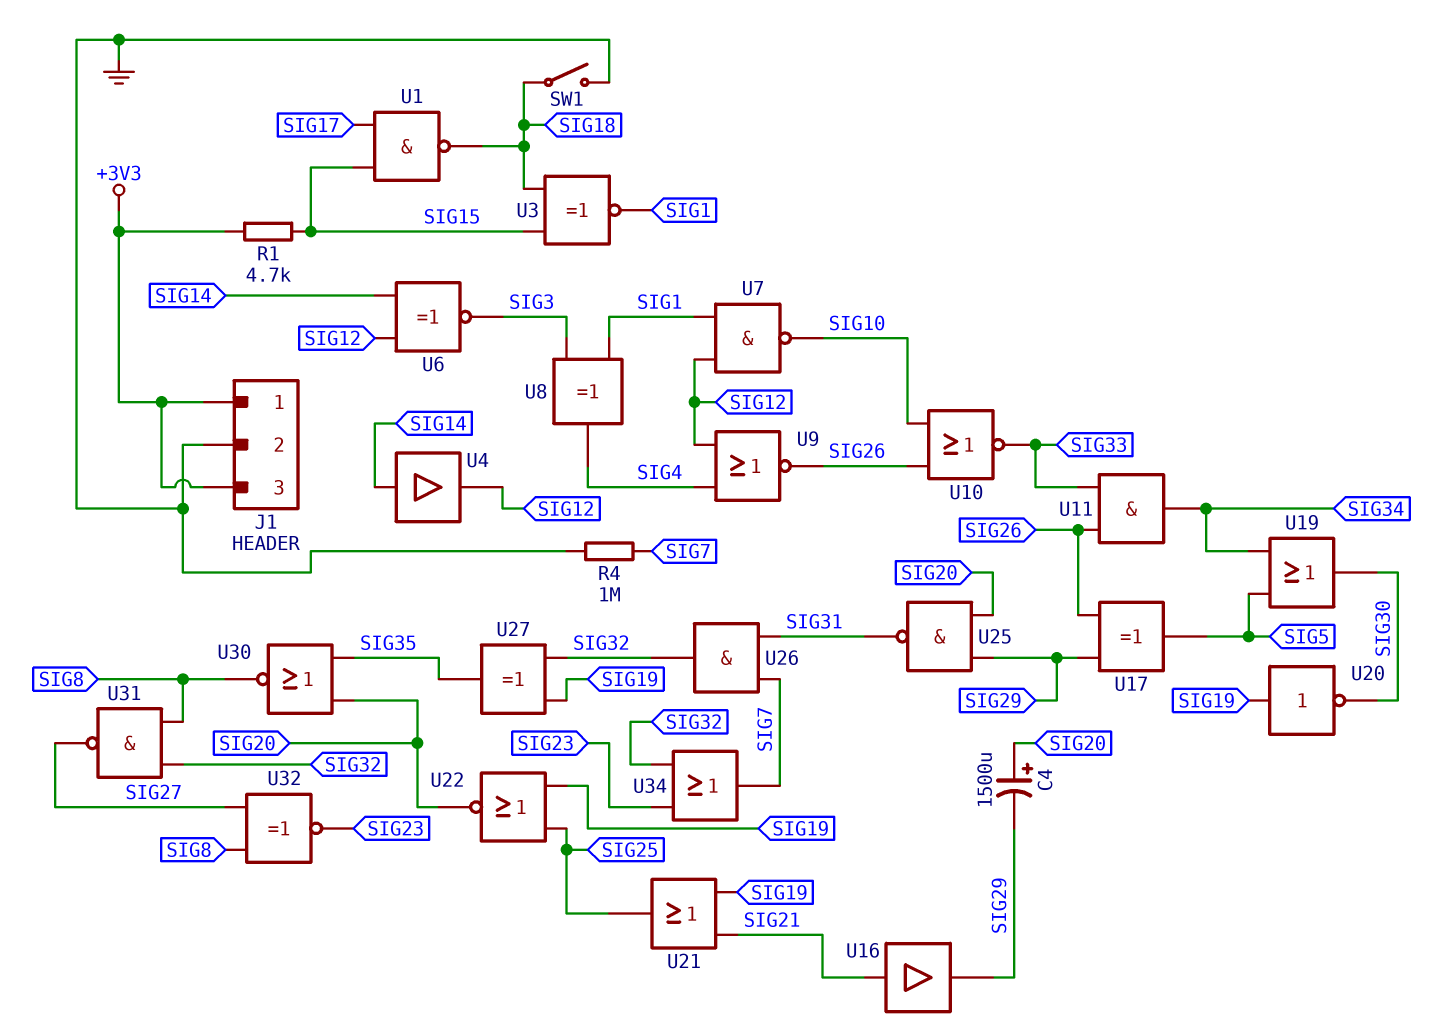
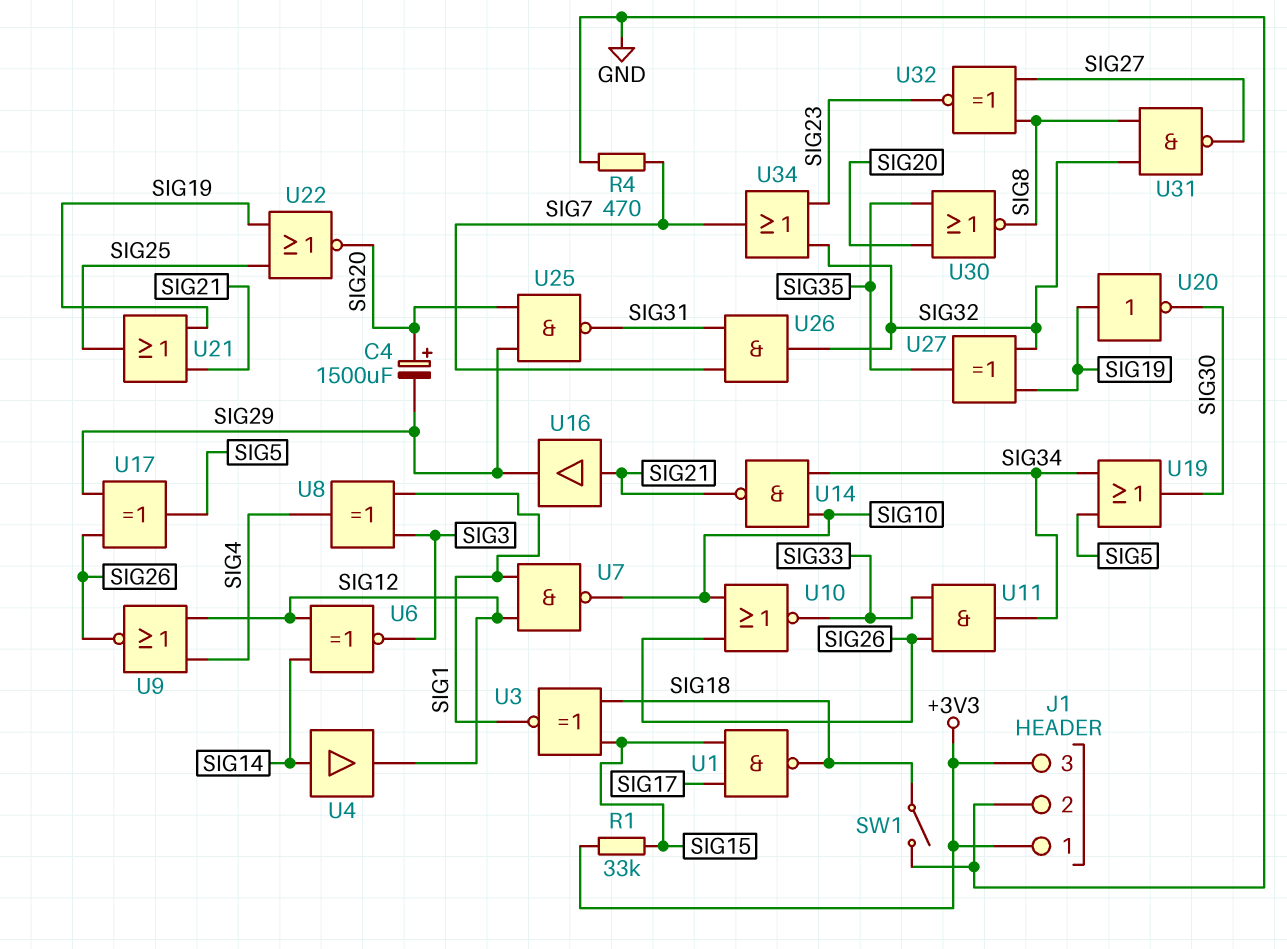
R1: 4.7k (+3V3, SIG15) -> 33k (+3V3, SIG15)
R4: 1M (GND, SIG7) -> 470 (GND, SIG7)
U14: none -> NAND (in SIG10, in SIG34, out SIG21)

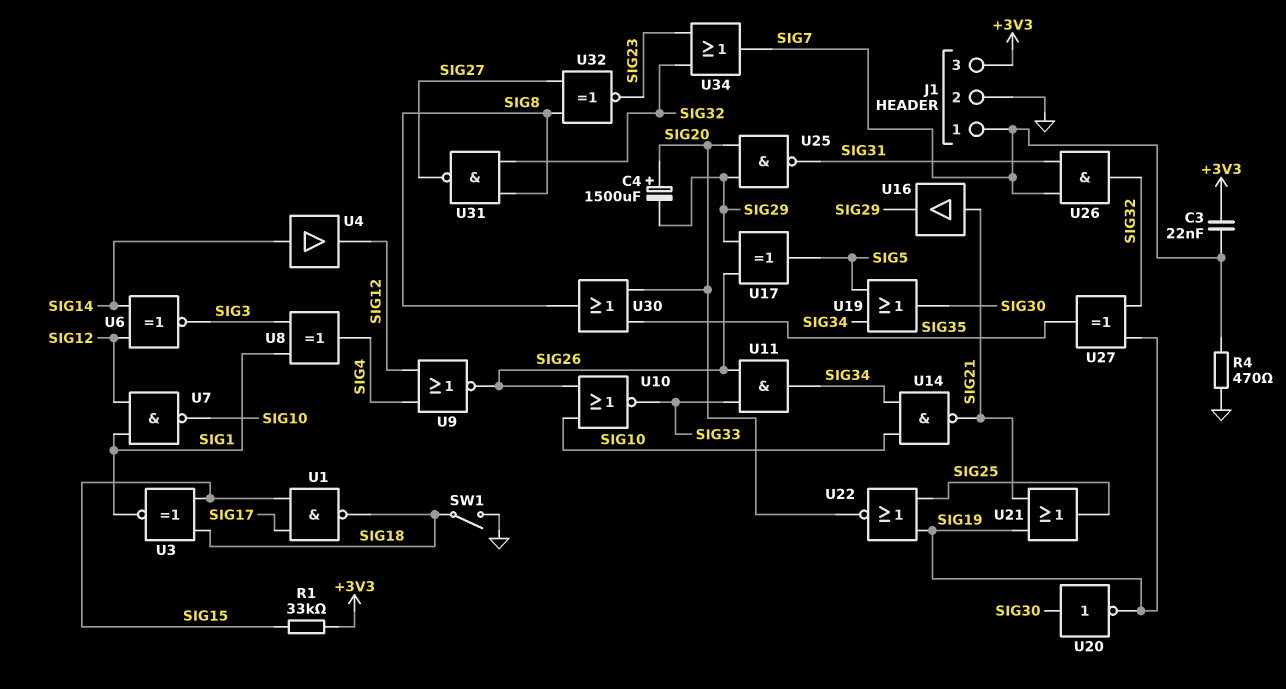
C3: none -> 22nF (+3V3, SIG7)
J1 pin 1: +3V3 -> SIG7
U20: NOT (in SIG19, out SIG30) -> NOT (in SIG30, out SIG19)
U30: NOR (in SIG20, in SIG35, out SIG8) -> OR (in SIG20, in SIG35, out SIG8)

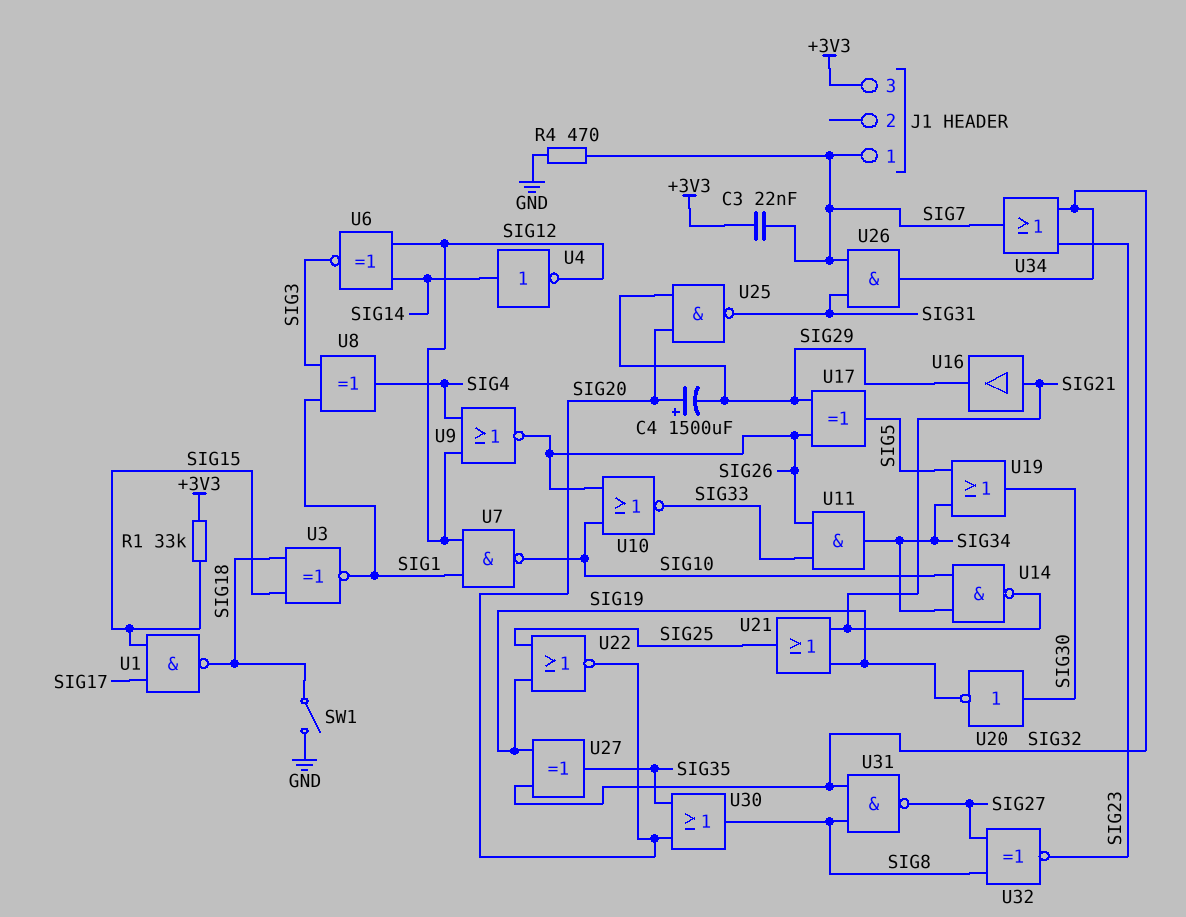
J1 pin 2: GND -> none
U4: buffer (in SIG14, out SIG12) -> NOT (in SIG14, out SIG12)

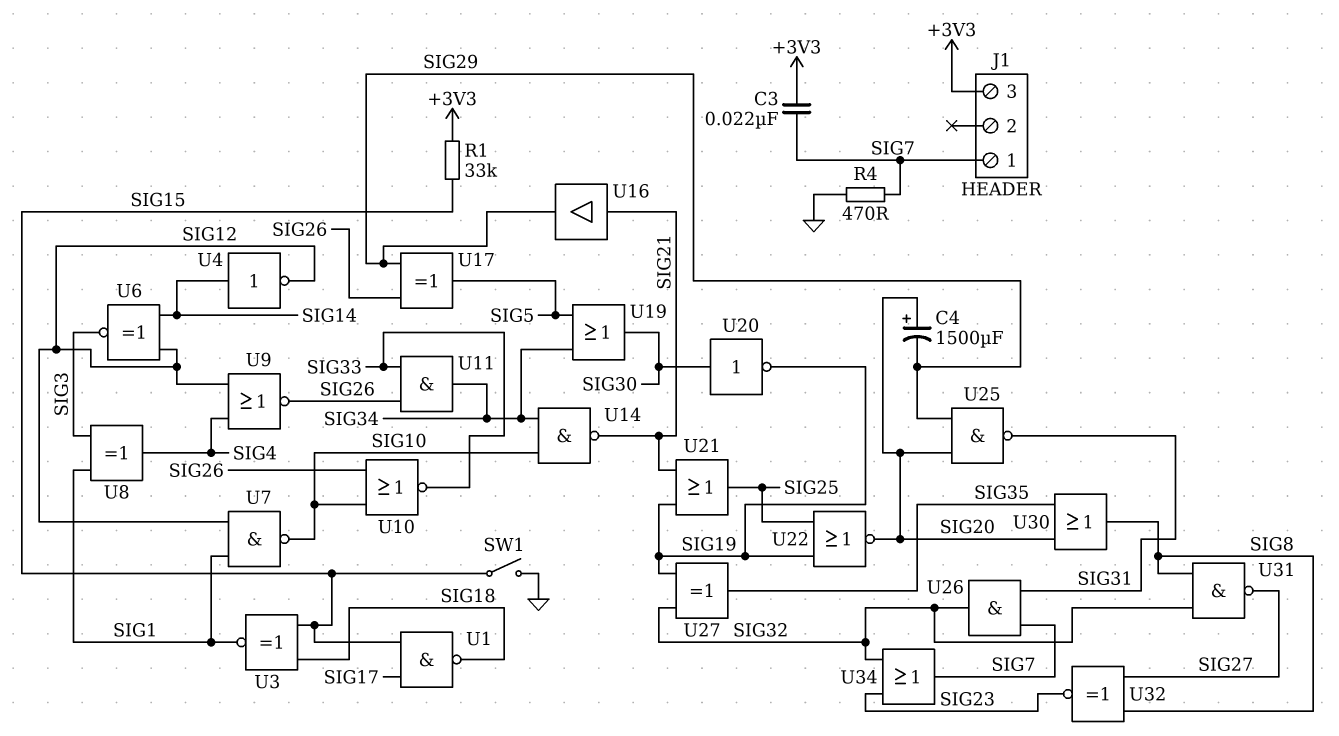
SW1: switch (GND, SIG18) -> switch (GND, SIG15)

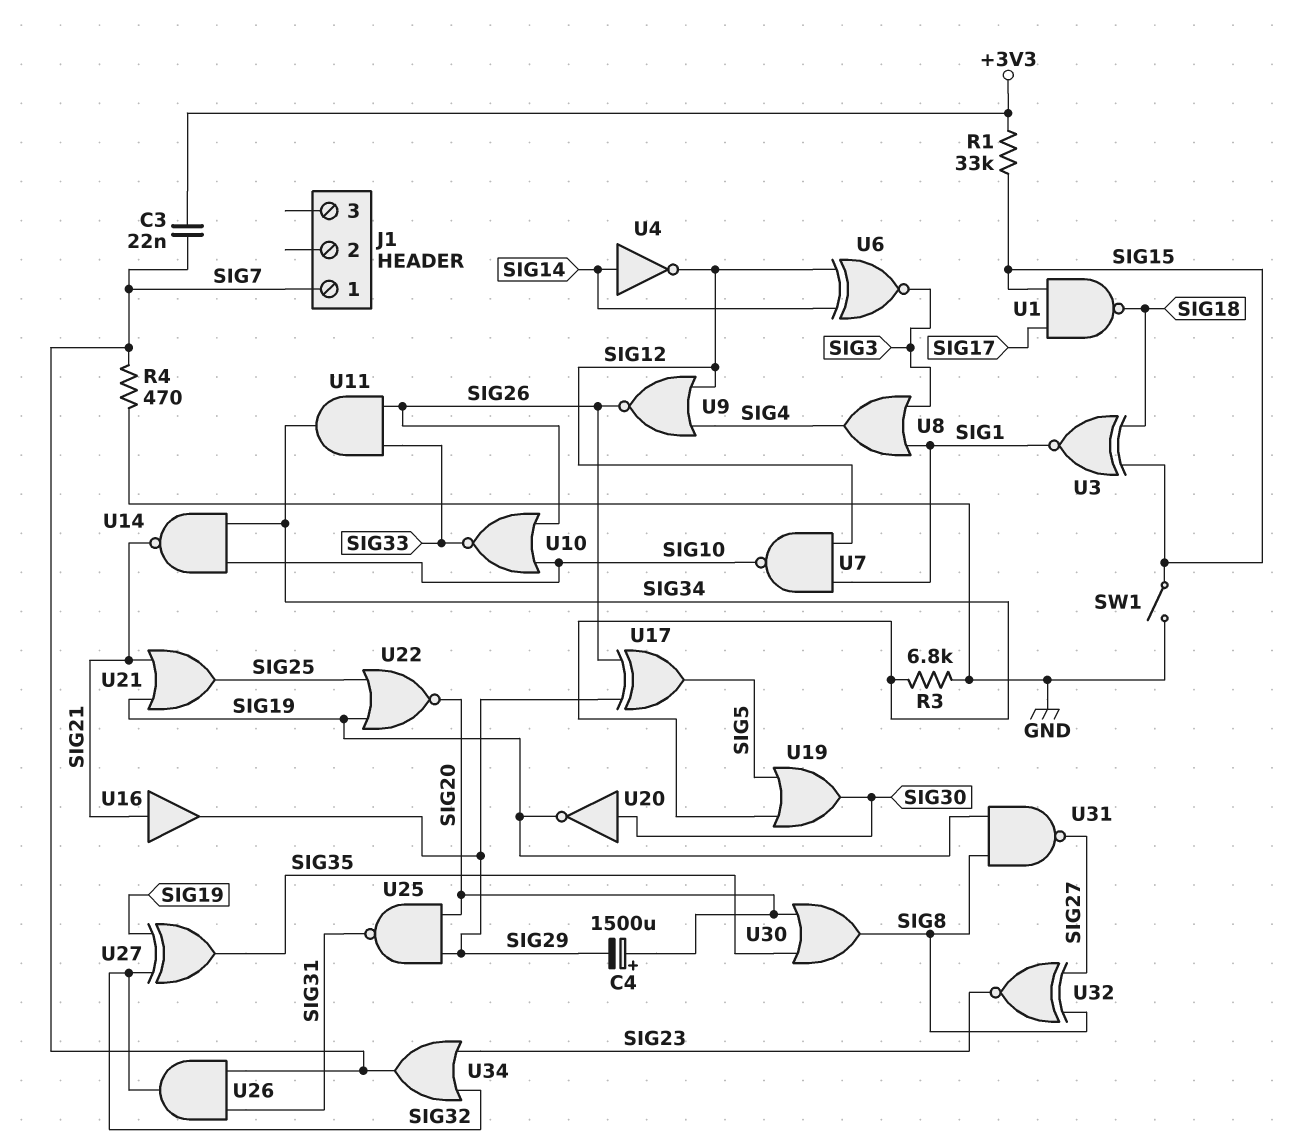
J1 pin 3: +3V3 -> none
R3: none -> 6.8k (GND, SIG34)
U8: XOR (in SIG1, in SIG3, out SIG4) -> OR (in SIG1, in SIG3, out SIG4)
U31: NAND (in SIG8, in SIG32, out SIG27) -> NAND (in SIG8, in SIG19, out SIG27)

